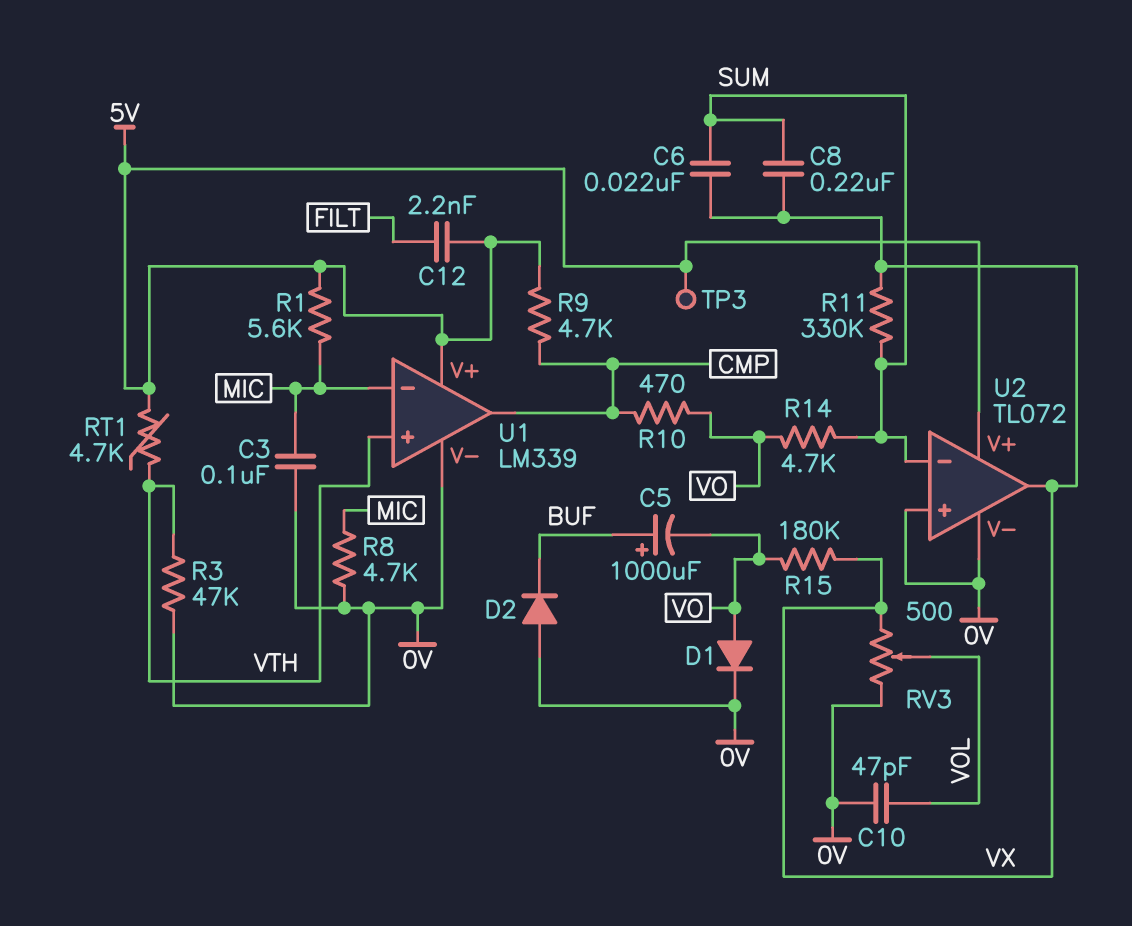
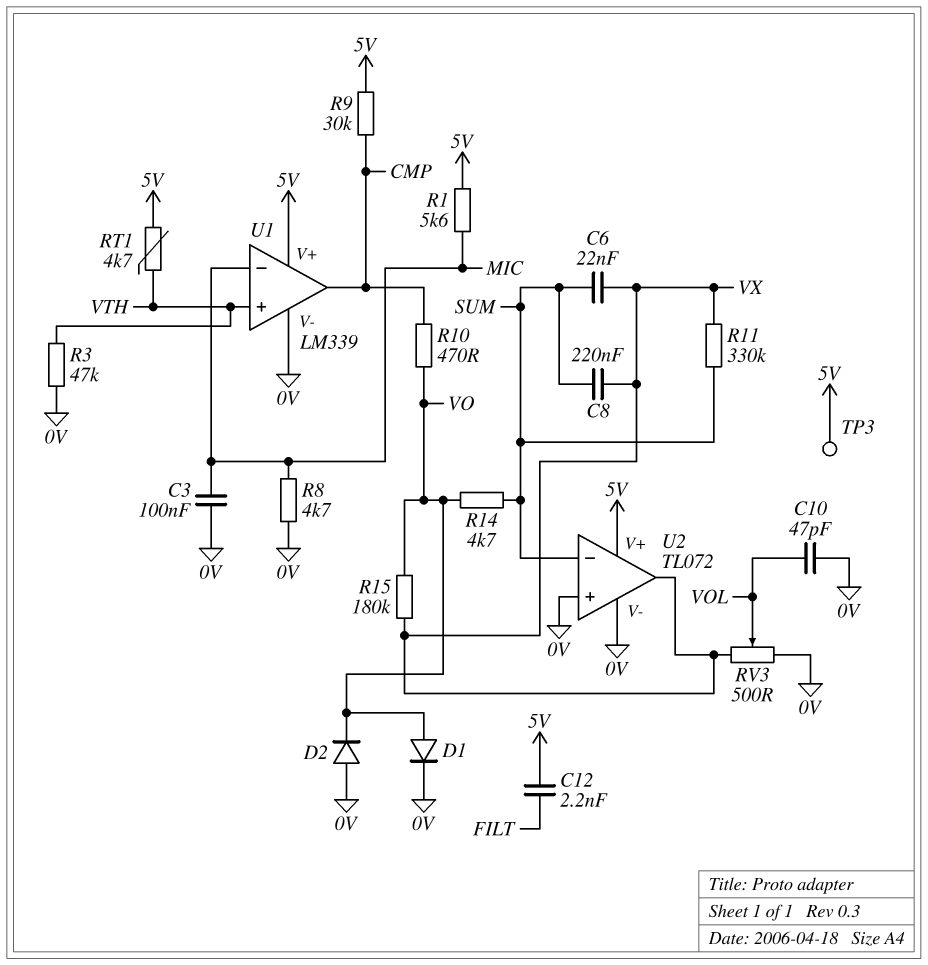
C5: 1000uF (plus BUF, minus VO) -> none
D2: diode (A 0V, K BUF) -> diode (A 0V, K VO)
R9: 4.7k (5V, CMP) -> 30k (5V, CMP)

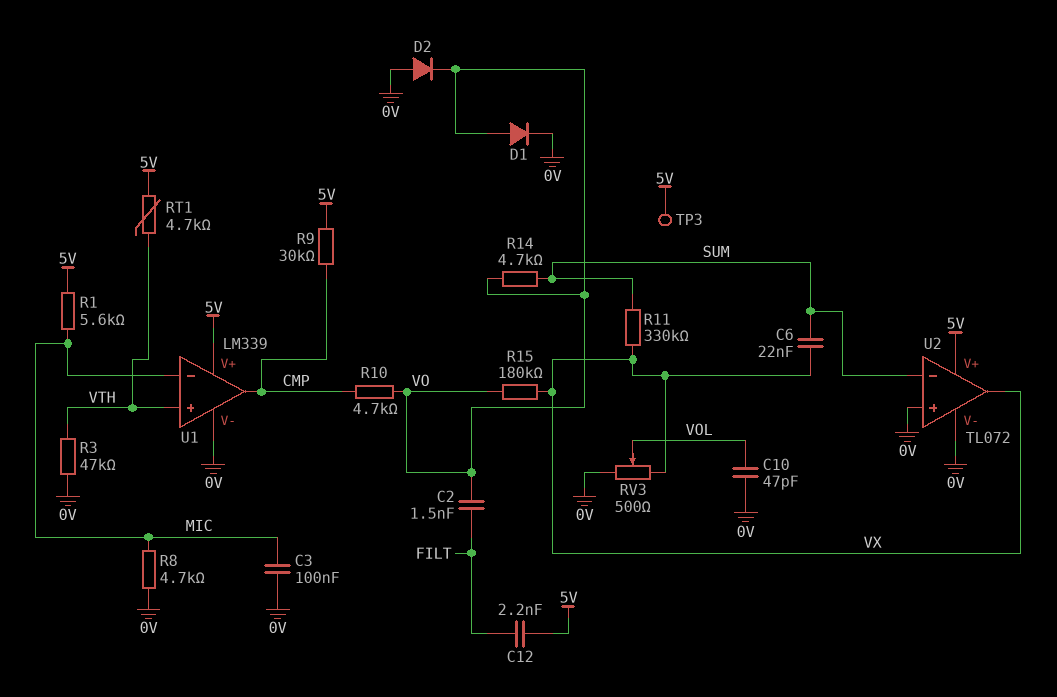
C2: none -> 1.5nF (FILT, VO)
C8: 220nF (SUM, VX) -> none
R10: 470 (CMP, VO) -> 4.7k (CMP, VO)

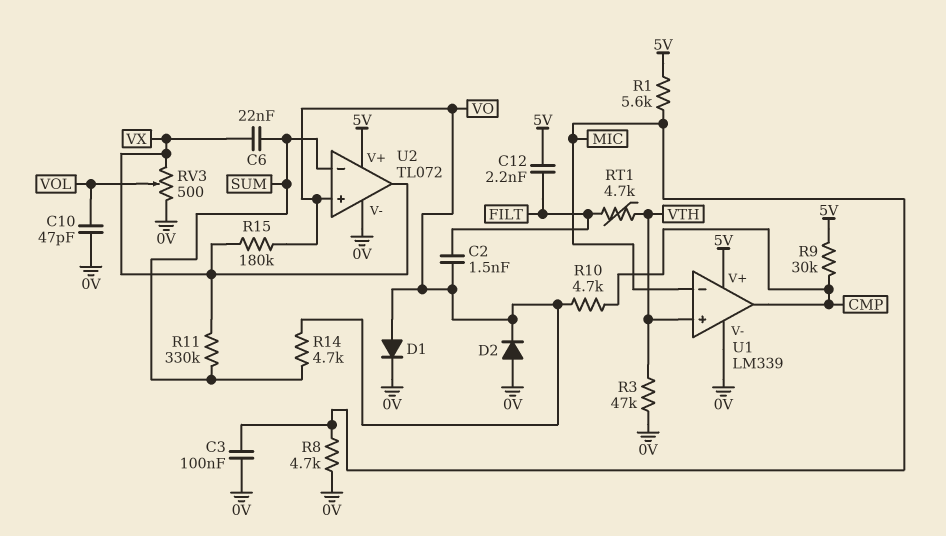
RT1: 4.7k (5V, VTH) -> 4.7k (FILT, VTH)
TP3: test point (5V) -> none
U2 pin in+: 0V -> VO

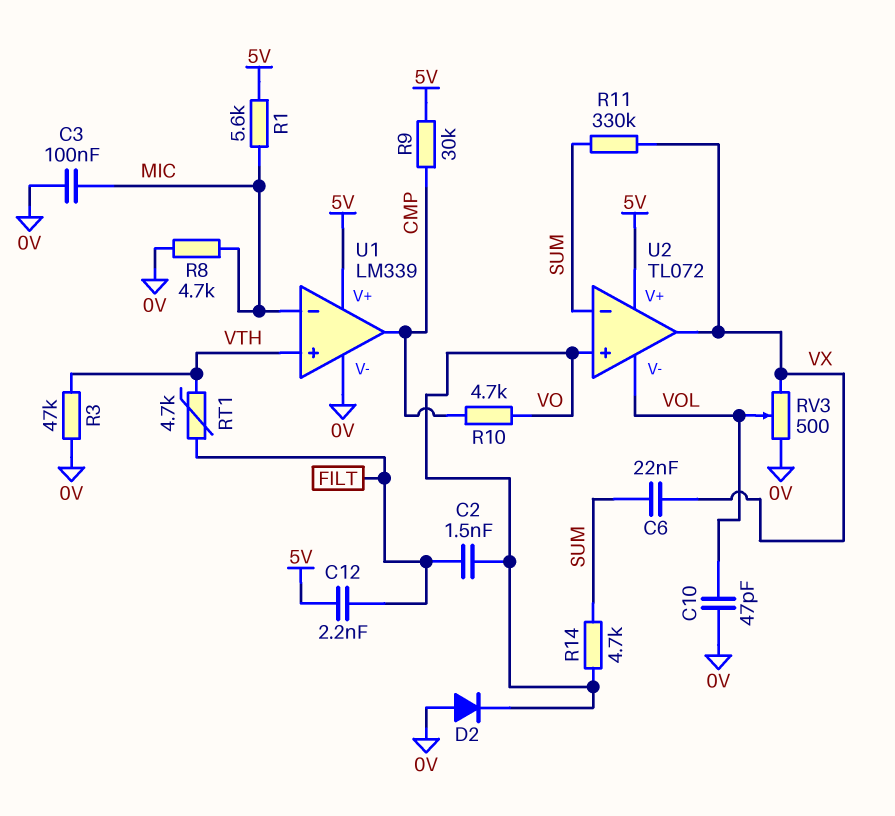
D1: diode (A VO, K 0V) -> none
R15: 180k (VO, VX) -> none
U2 pin V-: 0V -> VOL

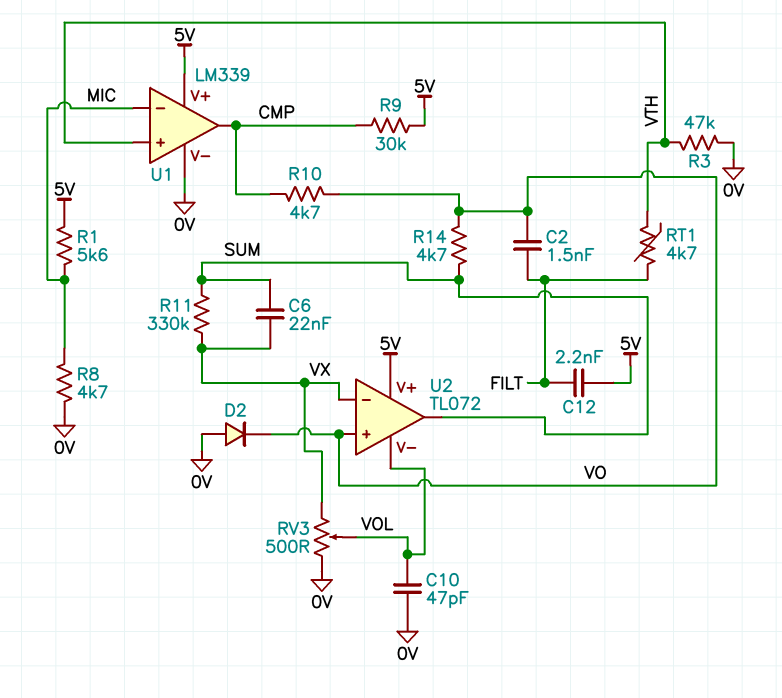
C3: 100nF (0V, MIC) -> none
U2 pin in-: SUM -> VX
U2 pin out: VX -> SUM

